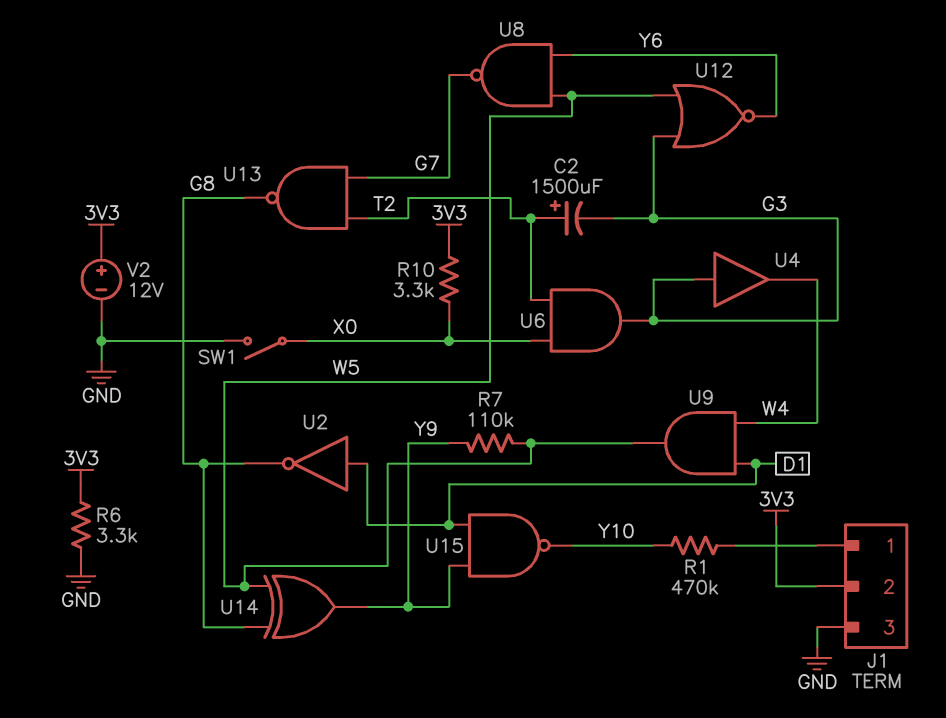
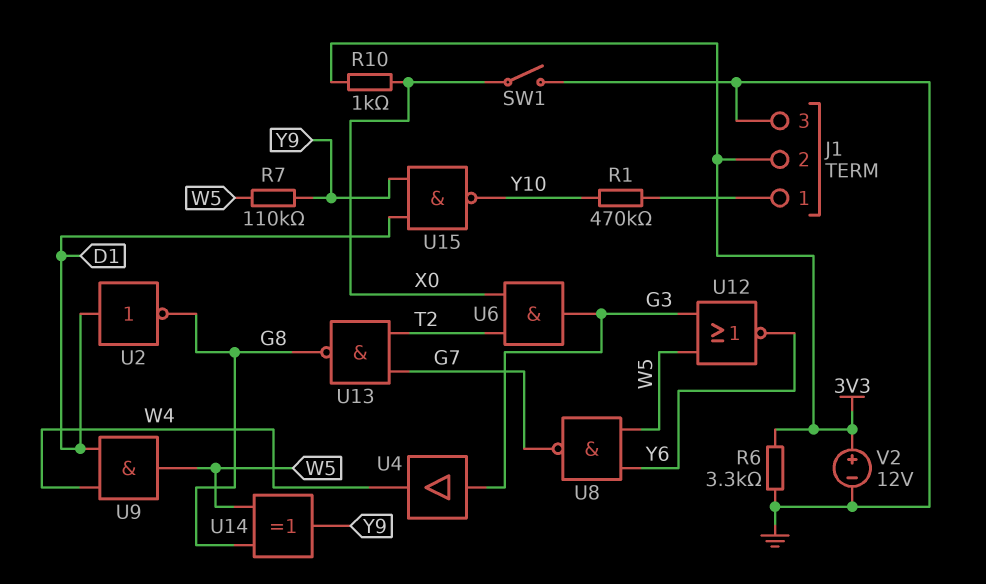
C2: 1500uF (plus T2, minus G3) -> none
R10: 3.3k (3V3, X0) -> 1k (3V3, X0)

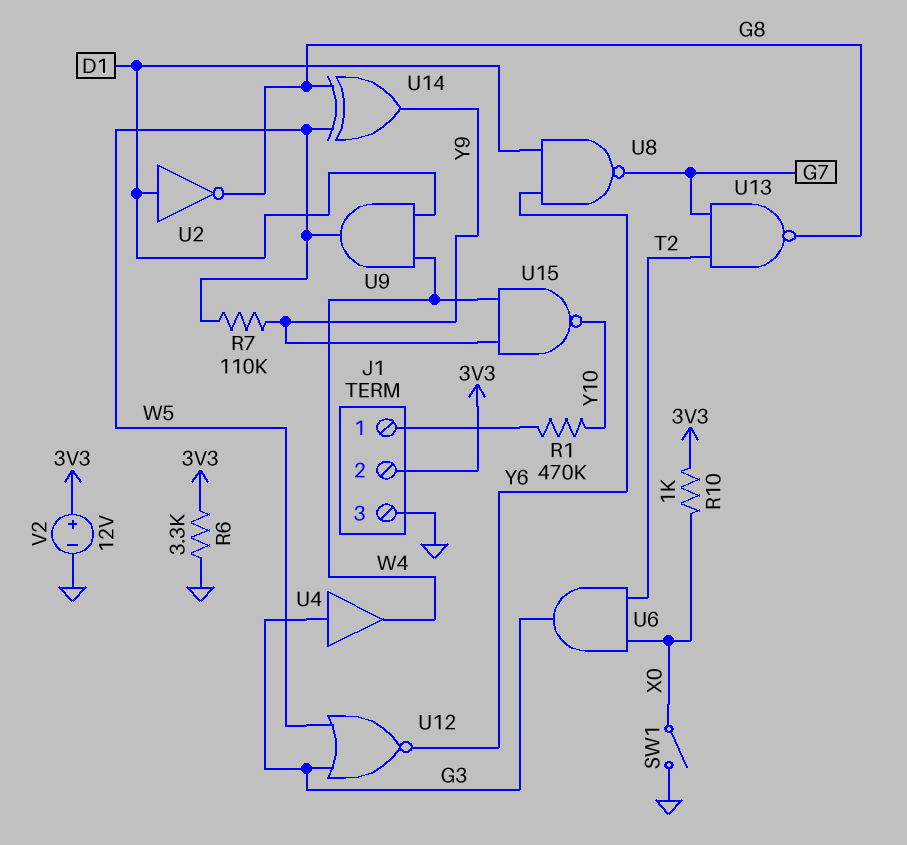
U8: NAND (in W5, in Y6, out G7) -> NAND (in D1, in Y6, out G7)
U15: NAND (in D1, in Y9, out Y10) -> NAND (in W4, in Y9, out Y10)

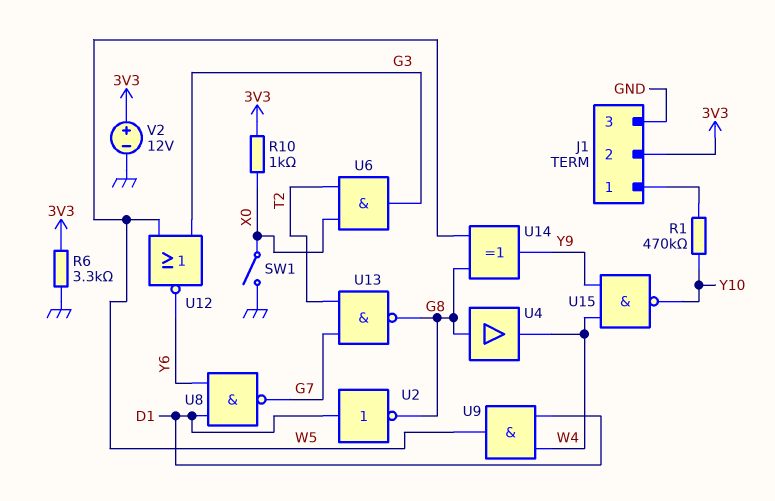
R7: 110k (W5, Y9) -> none
U4: buffer (in G3, out W4) -> buffer (in G8, out W4)

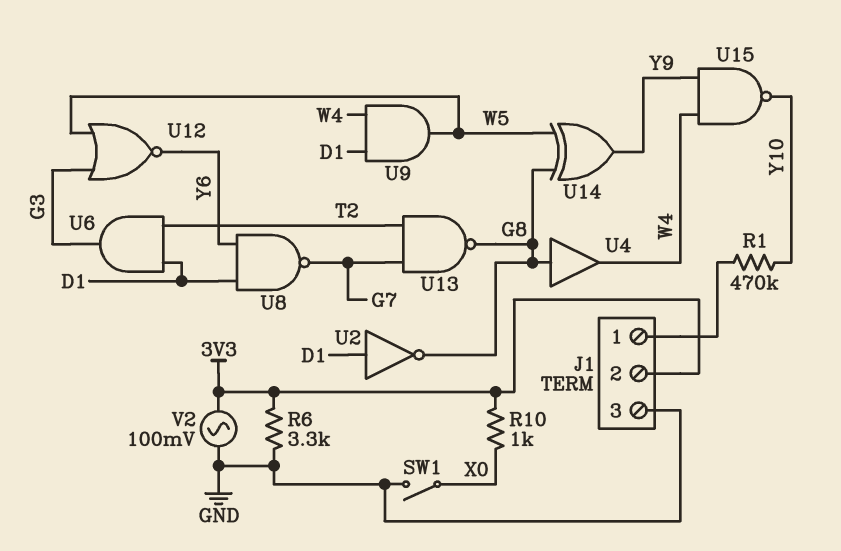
U6: AND (in T2, in X0, out G3) -> AND (in D1, in T2, out G3)
V2: 12V (plus 3V3, minus GND) -> AC 100mV (3V3, GND)

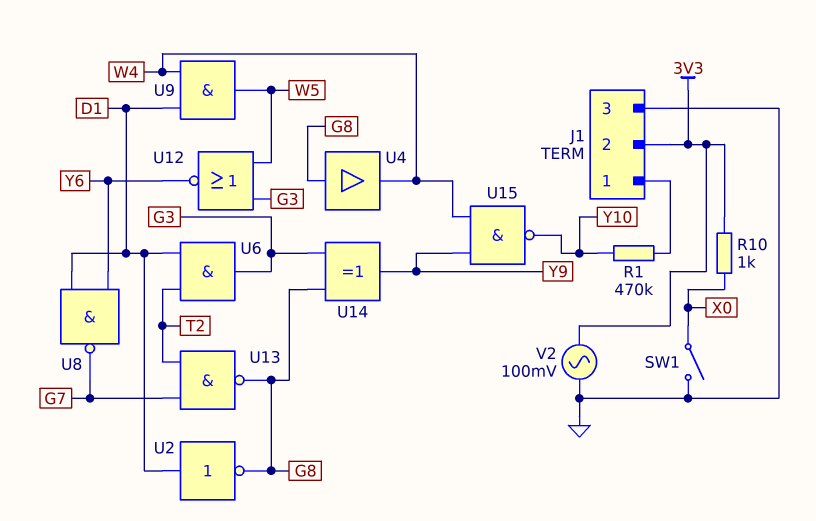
R6: 3.3k (3V3, GND) -> none
U14: XOR (in G8, in W5, out Y9) -> XOR (in G3, in G8, out Y9)

